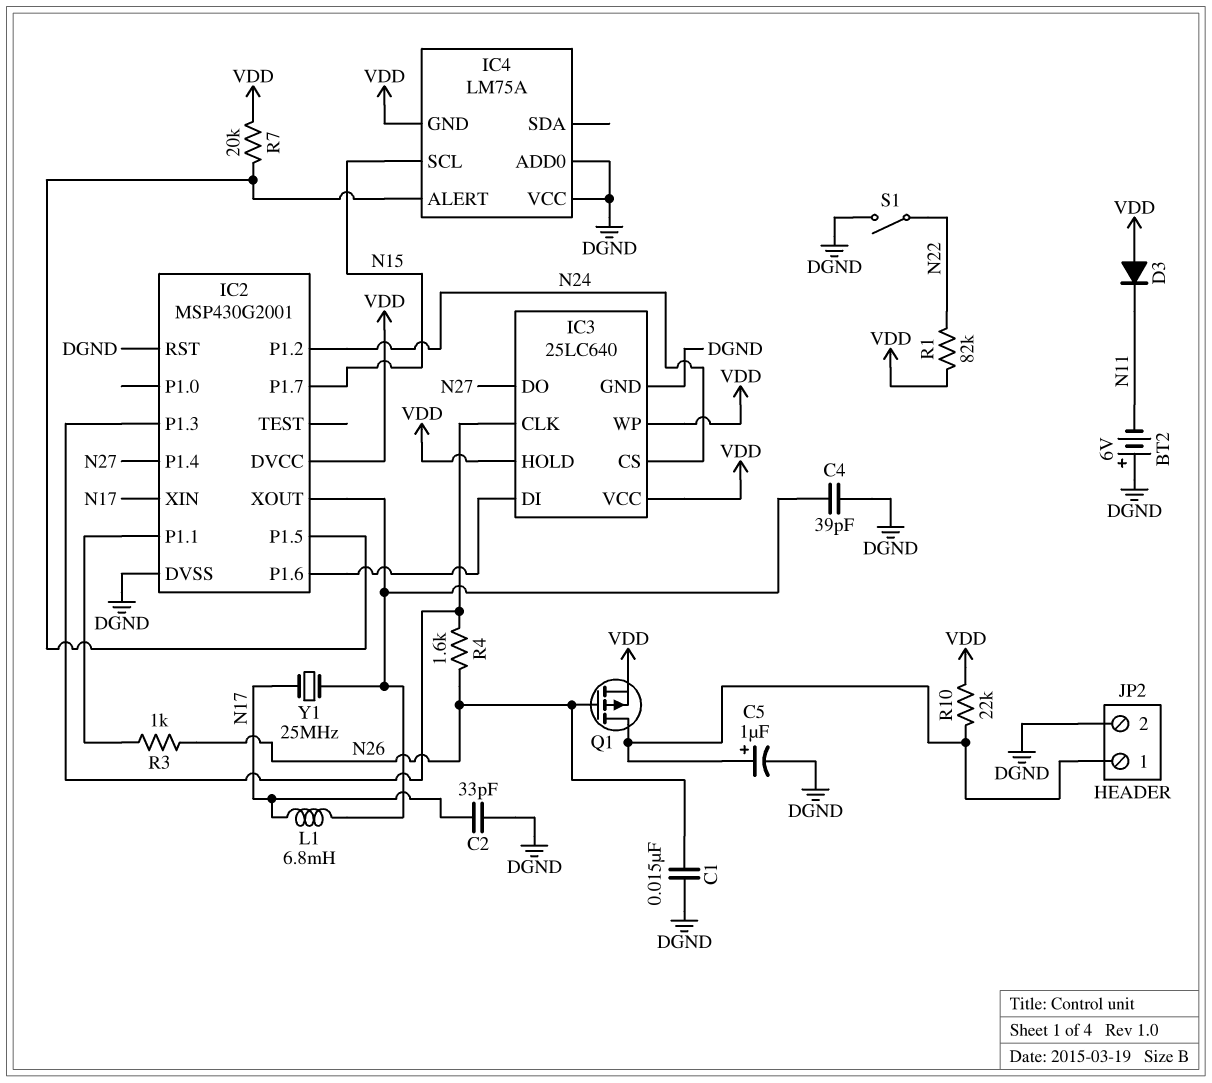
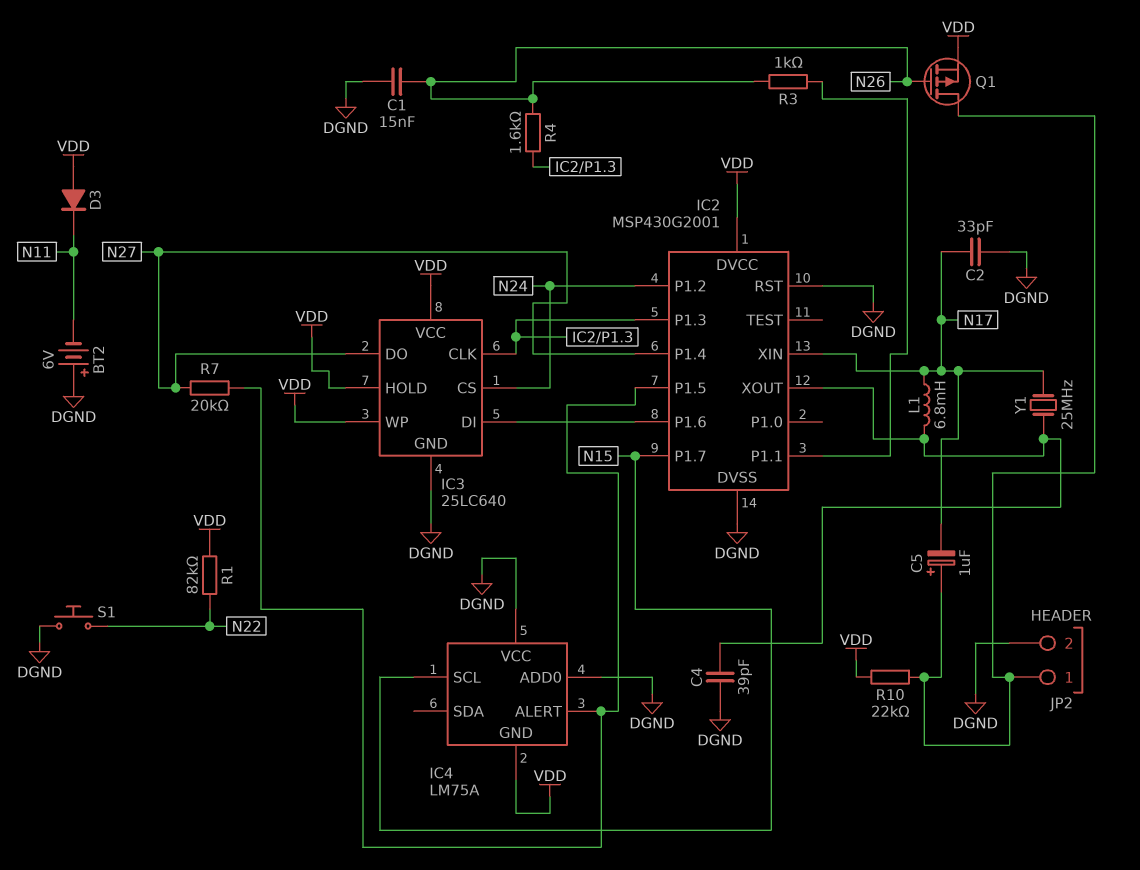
C5: 1uF (plus JP2/1, minus DGND) -> 1uF (plus JP2/1, minus N17)
R7: 20k (IC2/P1.5, VDD) -> 20k (IC2/P1.5, N27)
S1: switch (DGND, N22) -> button (DGND, N22)

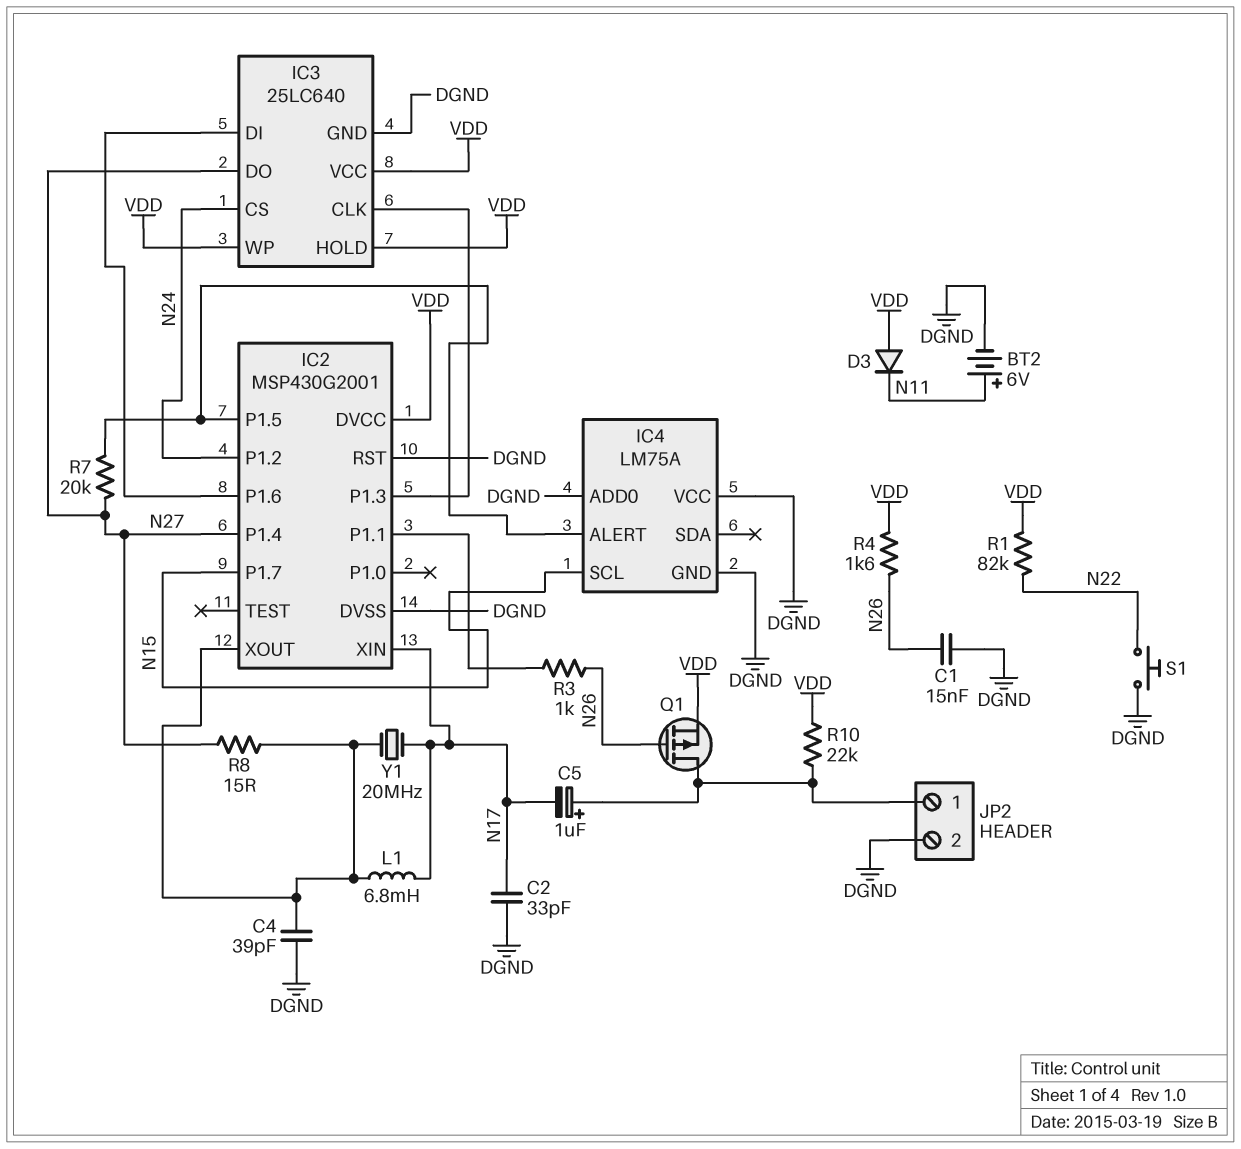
BT2: 6V (plus DGND, minus N11) -> 6V (plus N11, minus DGND)
IC4 pin GND: VDD -> DGND
R4: 1.6k (IC2/P1.3, N26) -> 1.6k (N26, VDD)
R8: none -> 15 (IC2/XOUT, N27)
Y1: 25MHz (IC2/XOUT, N17) -> 20MHz (IC2/XOUT, N17)

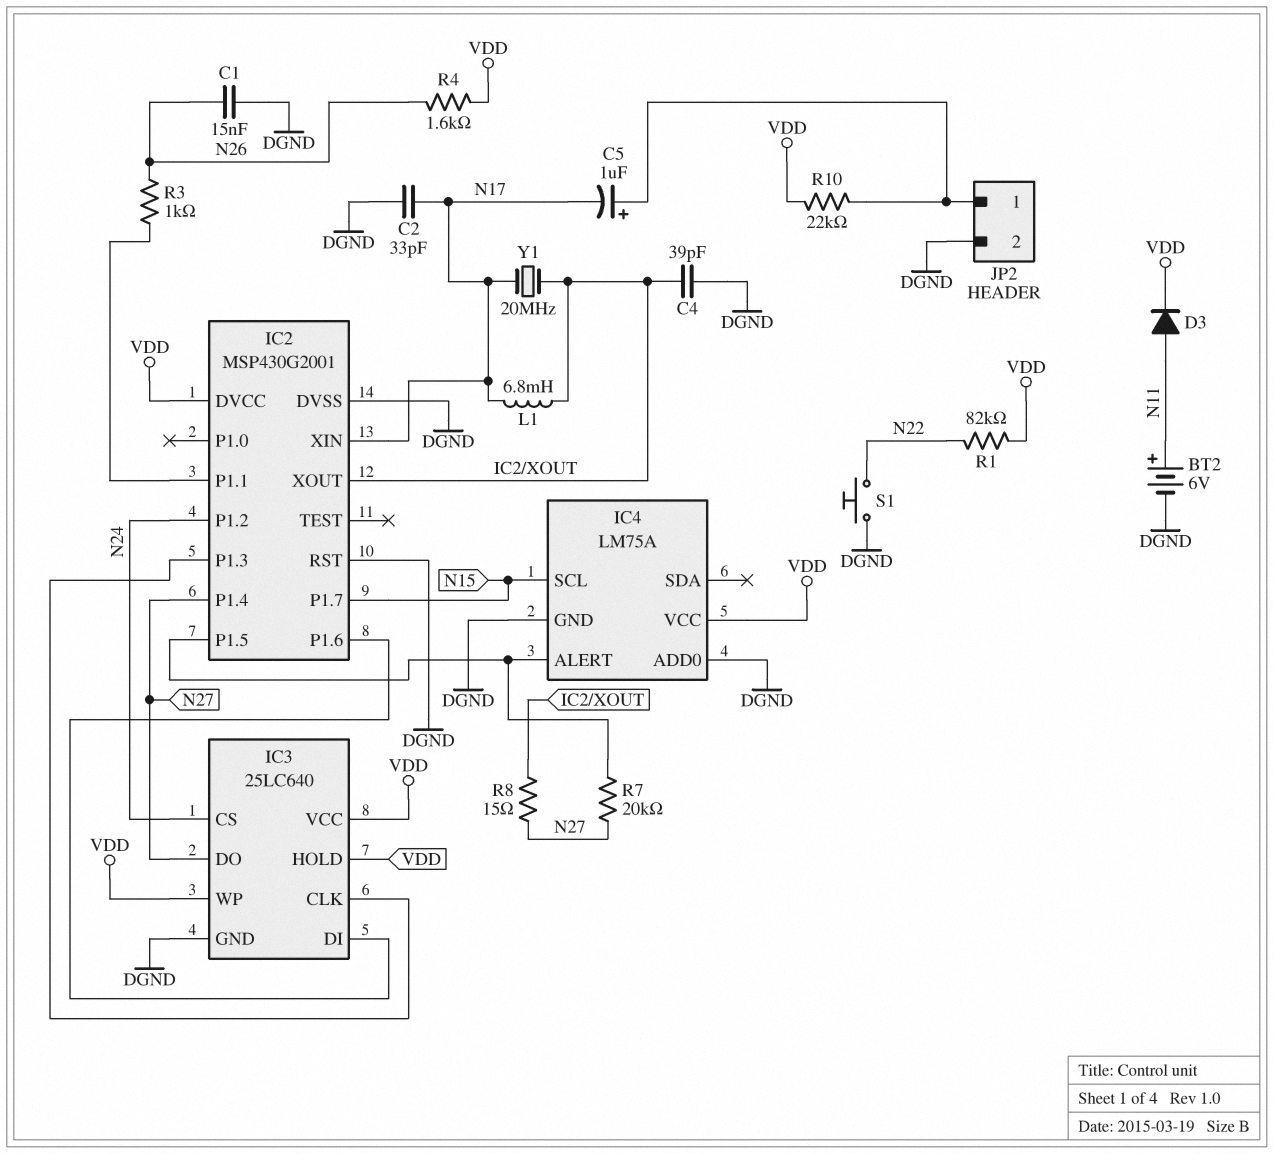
D3: diode (A VDD, K N11) -> diode (A N11, K VDD)
IC4 pin VCC: DGND -> VDD
Q1: PMOS (G N26, D JP2/1, S VDD) -> none

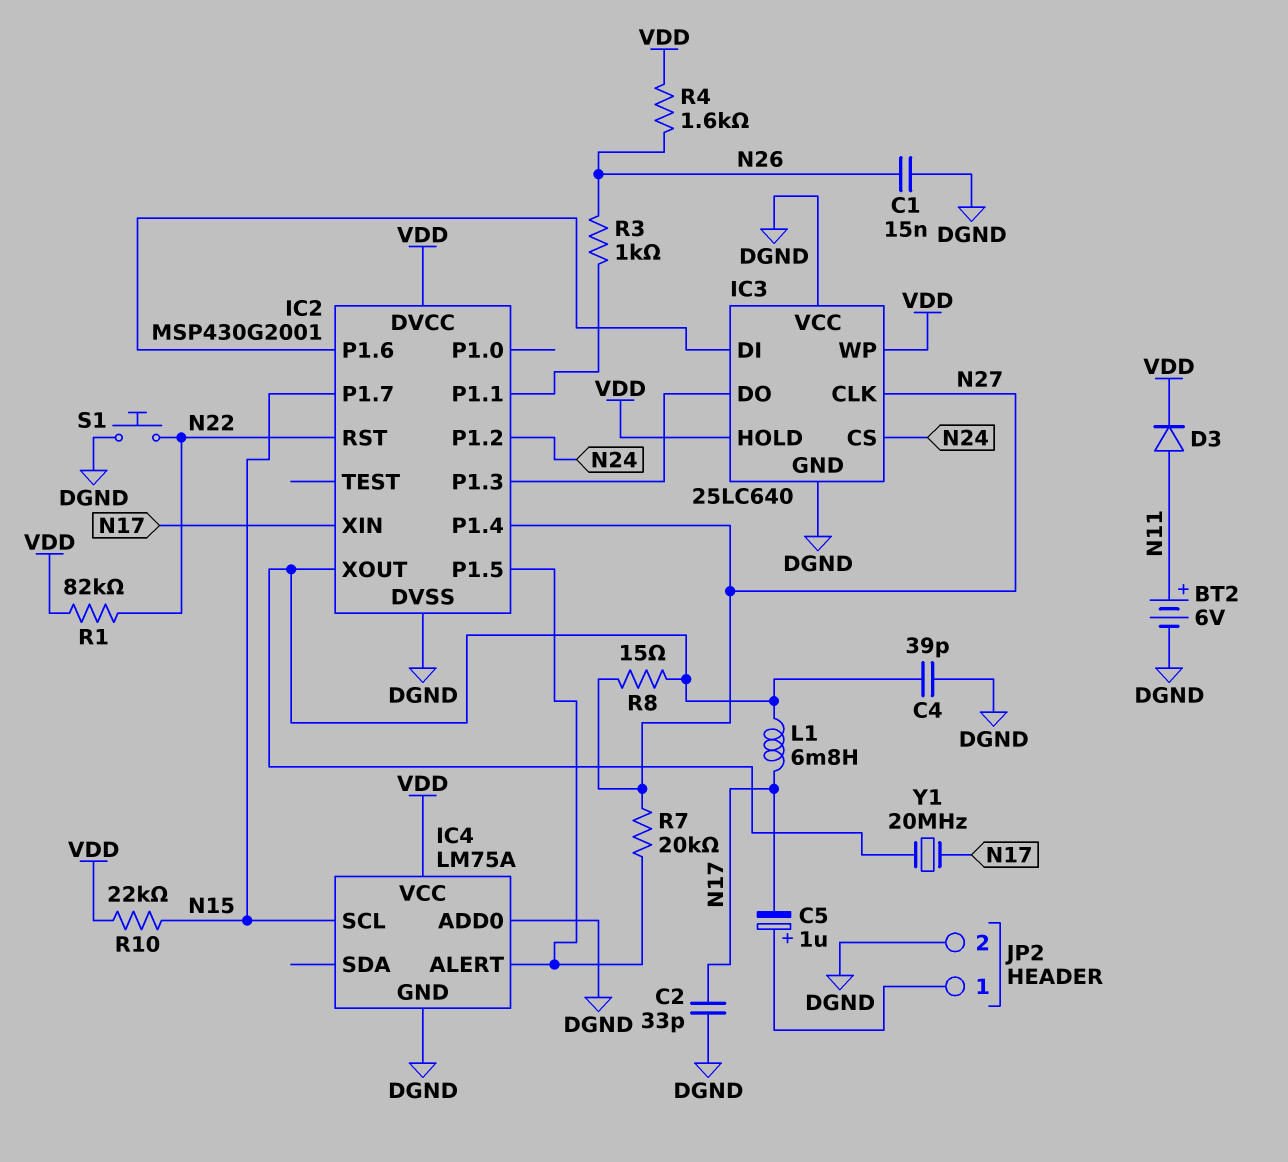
IC2 pin RST: DGND -> N22
IC3 pin CLK: IC2/P1.3 -> N27
IC3 pin DO: N27 -> IC2/P1.3
IC3 pin VCC: VDD -> DGND
R10: 22k (JP2/1, VDD) -> 22k (N15, VDD)

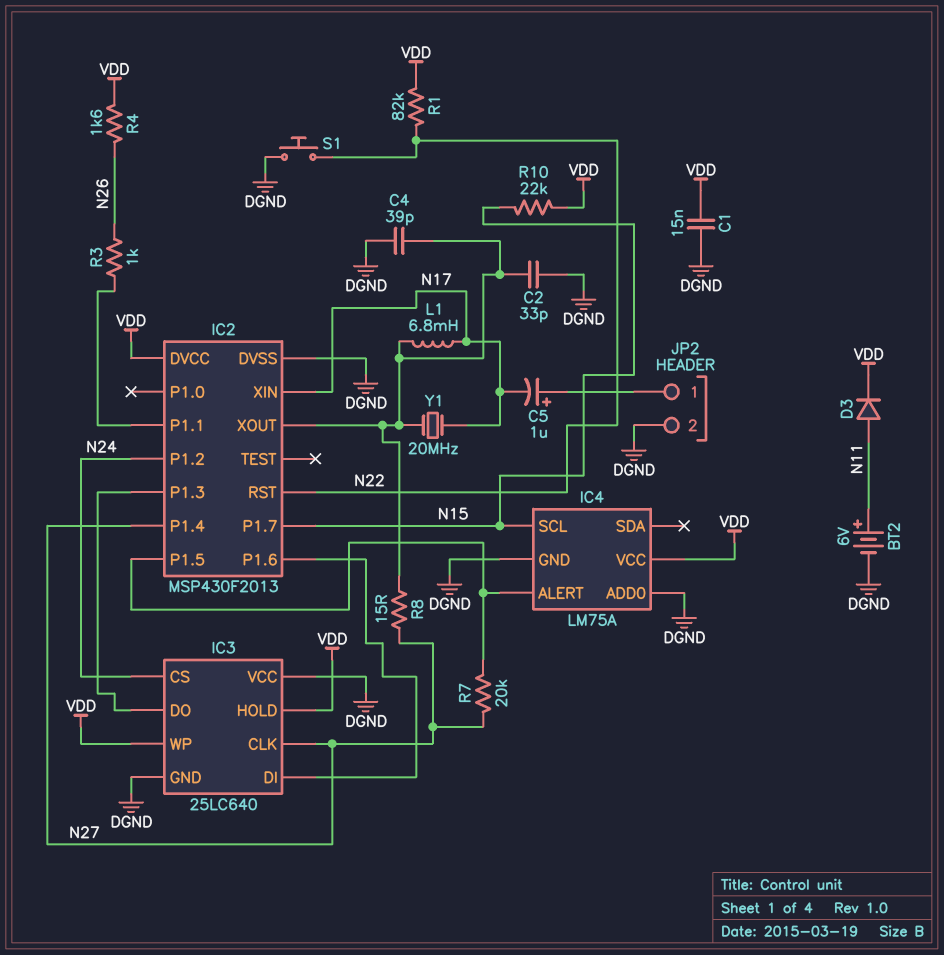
C1: 15nF (DGND, N26) -> 15nF (DGND, VDD)
C2: 33pF (DGND, N17) -> 33pF (DGND, IC2/XOUT)
IC2: MSP430G2001 -> MSP430F2013

